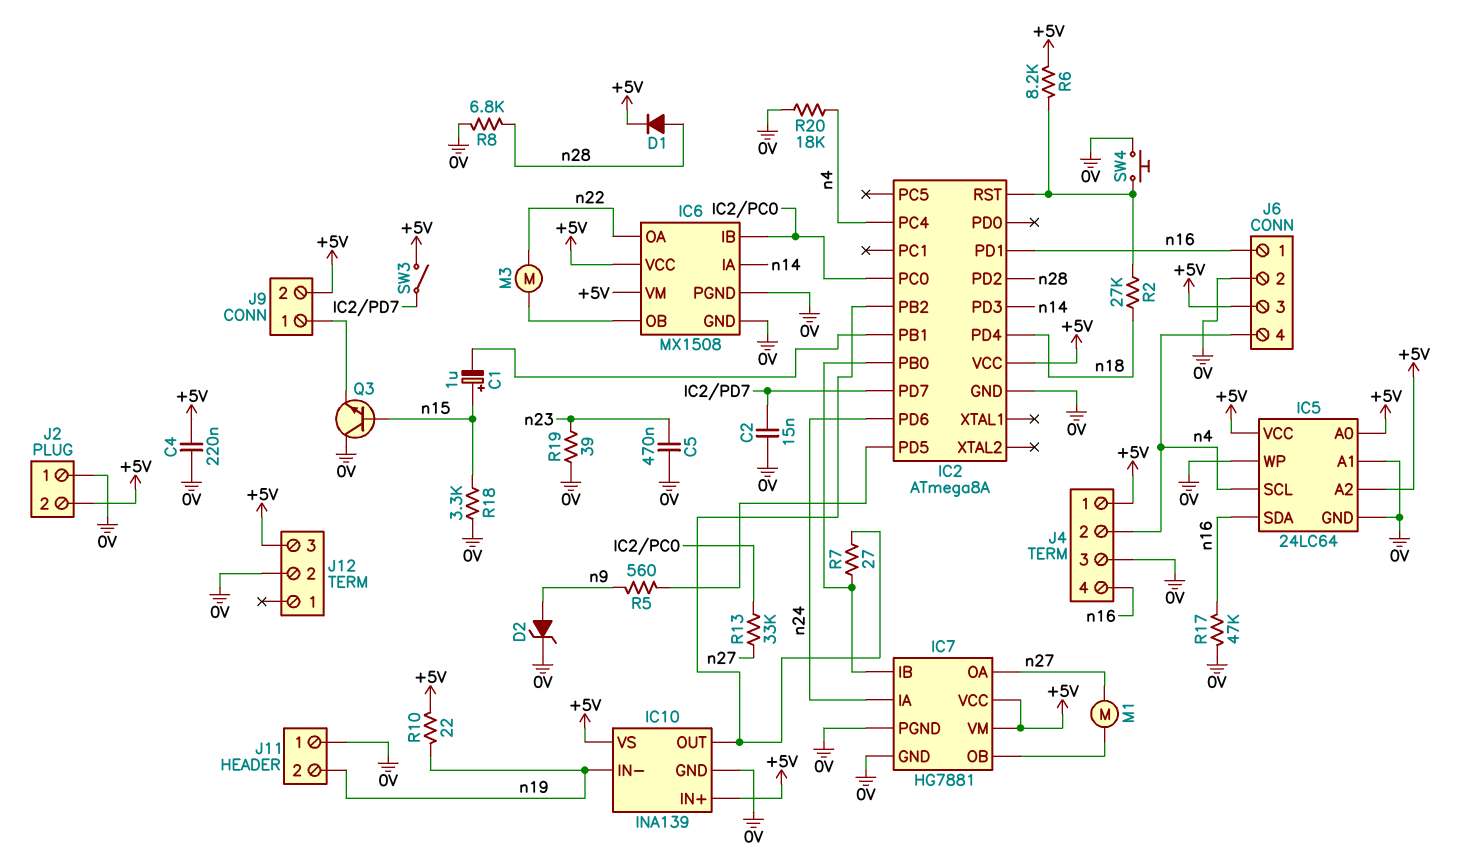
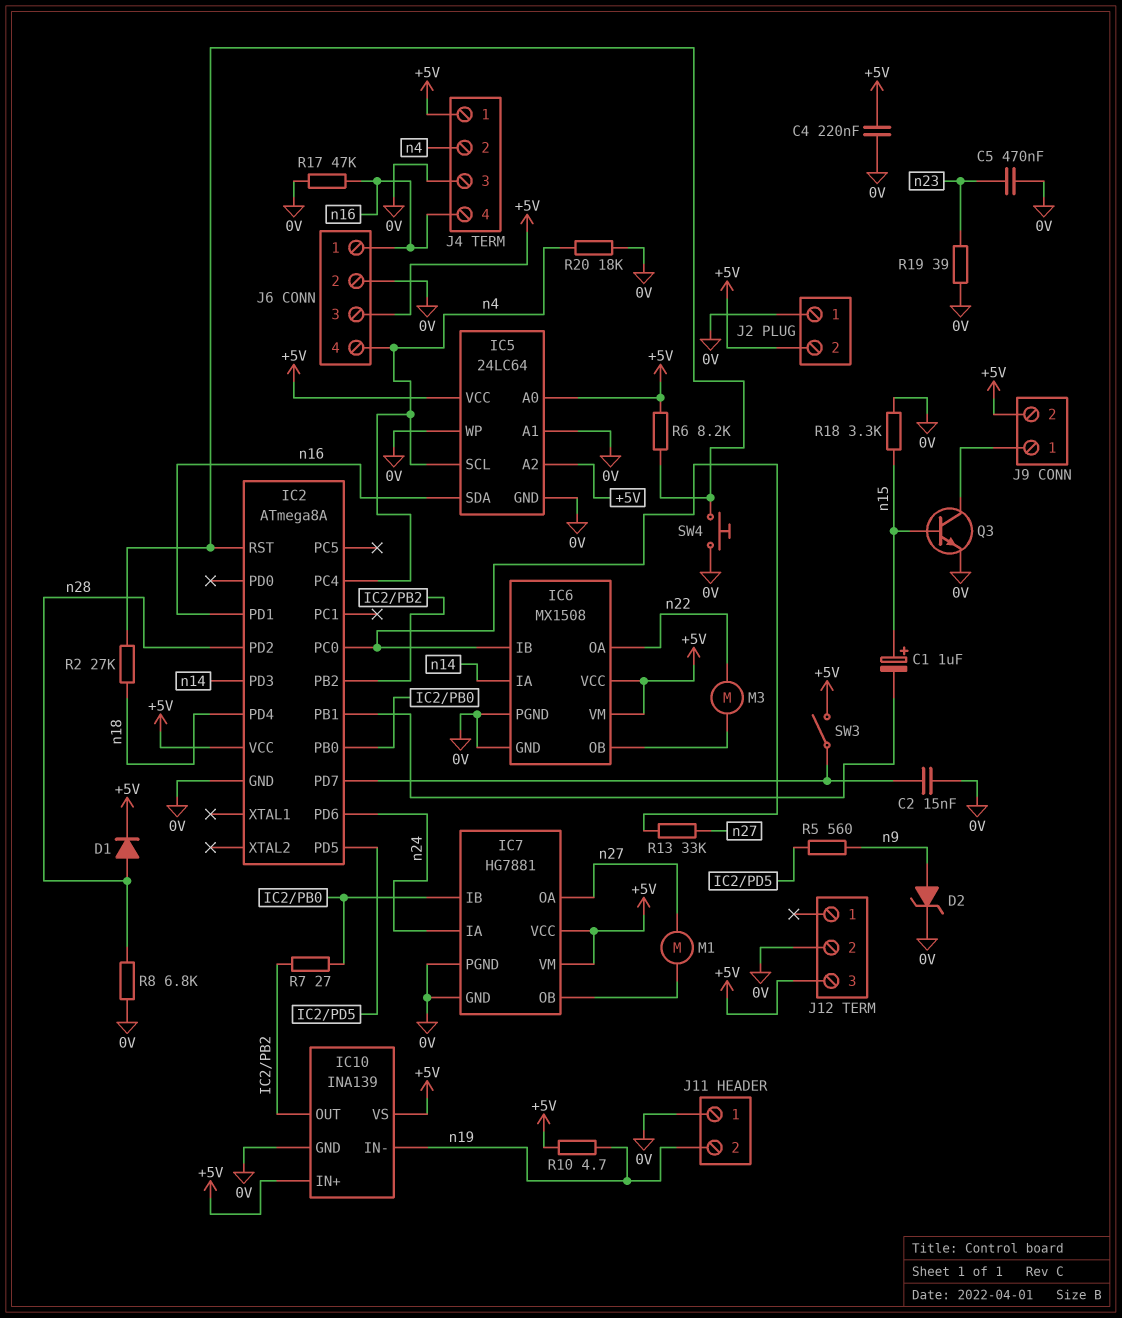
Q3: NPN (B n15, C 0V, E J9/1) -> NPN (B n15, C J9/1, E 0V)
R10: 22 (+5V, n19) -> 4.7 (+5V, n19)

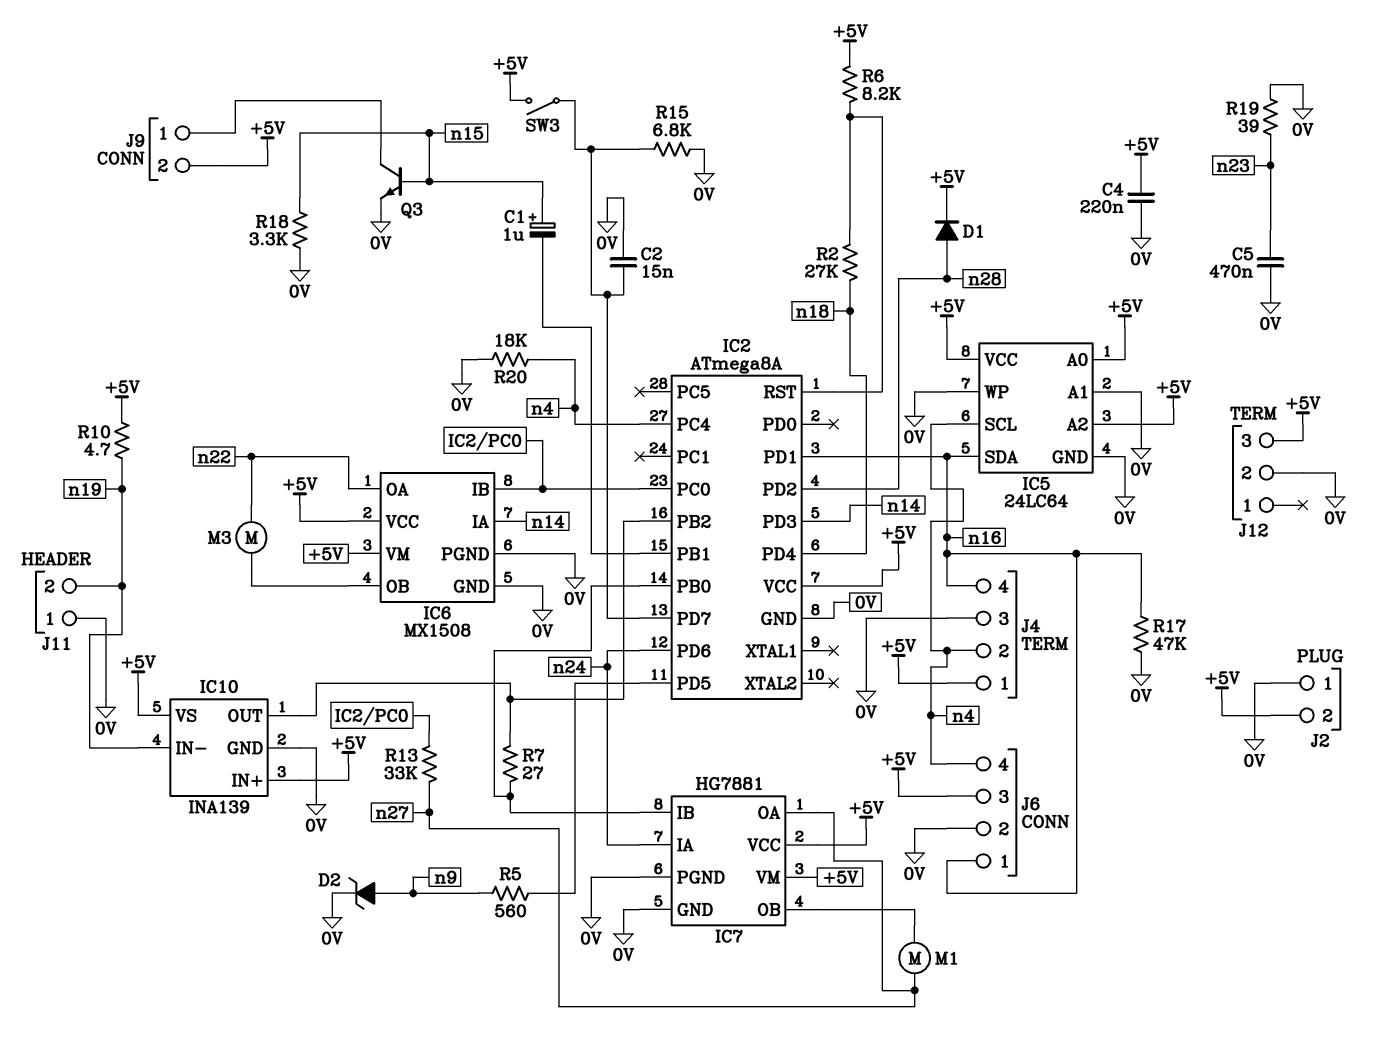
R8: 6.8k (0V, n28) -> none
R15: none -> 6.8k (0V, IC2/PD7)
SW4: button (0V, IC2/RST) -> none

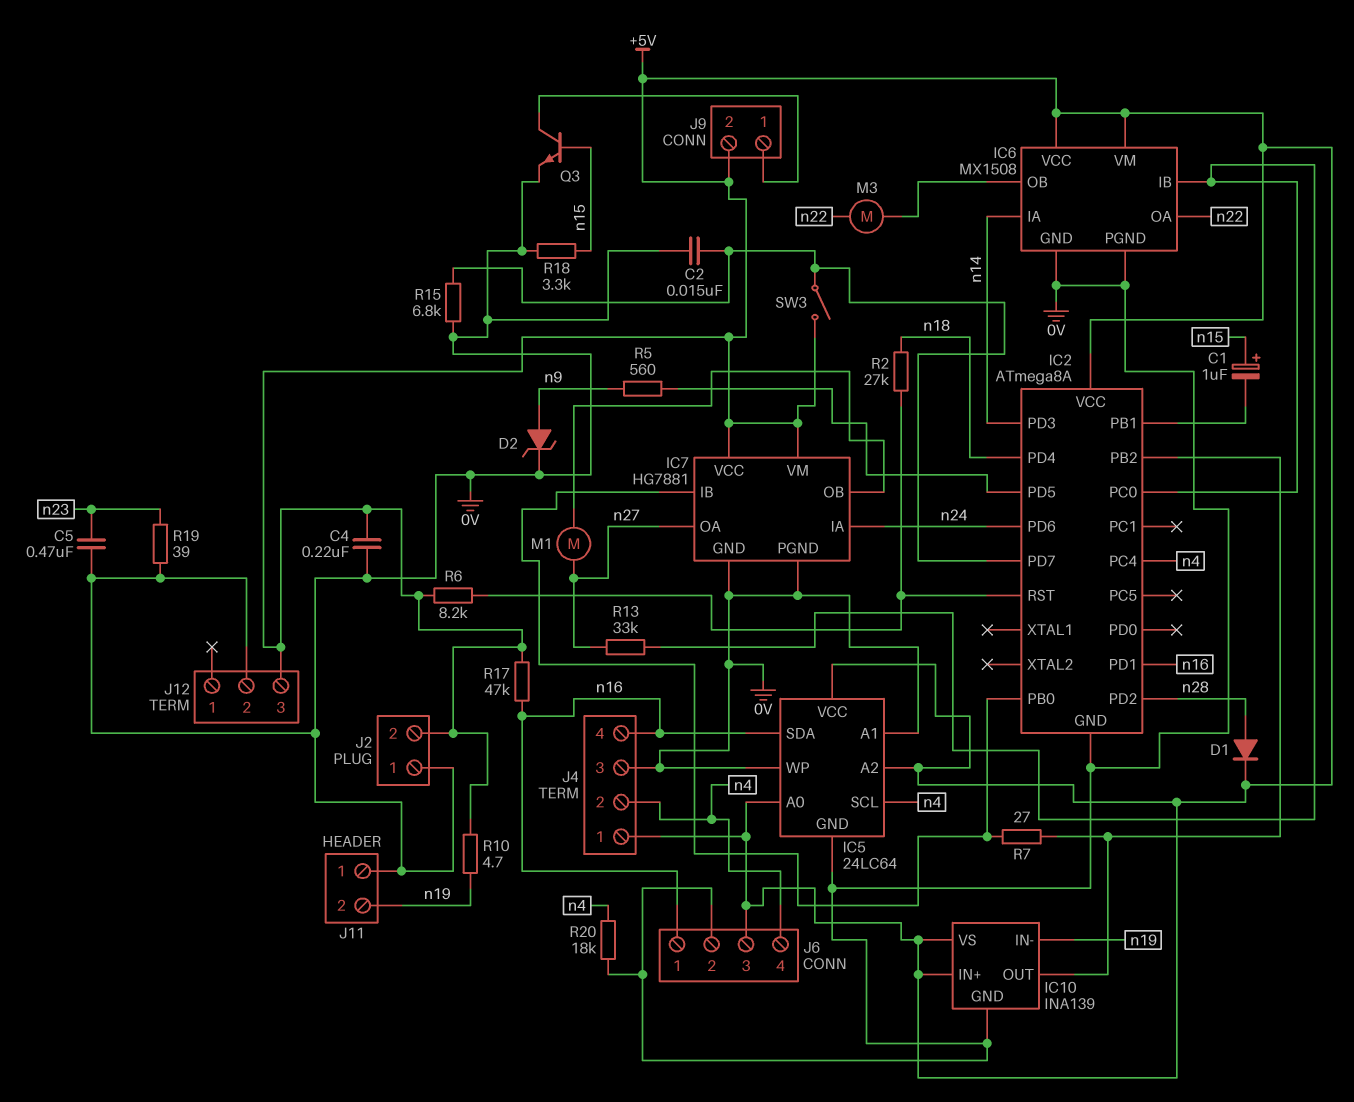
R17: 47k (0V, n16) -> 47k (+5V, n16)

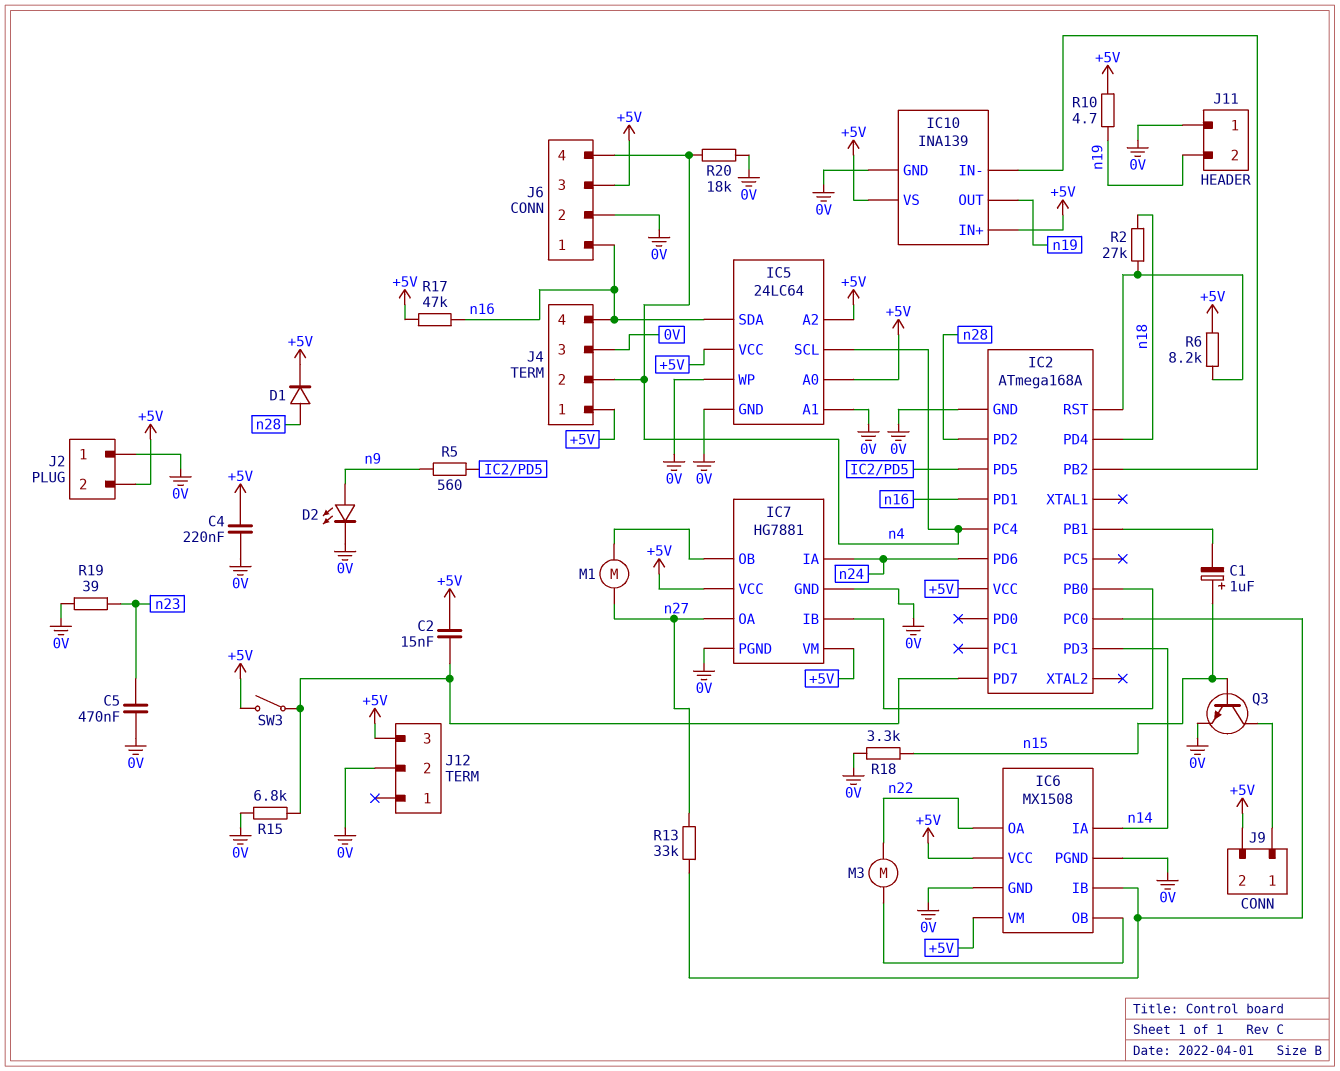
C2: 15nF (0V, IC2/PD7) -> 15nF (+5V, IC2/PD7)
D2: zener (A n9, K 0V) -> LED (A n9, K 0V)
IC2: ATmega8A -> ATmega168A
IC10 pin IN-: n19 -> IC2/PB2
IC10 pin OUT: IC2/PB2 -> n19
R7: 27 (IC2/PB0, IC2/PB2) -> none

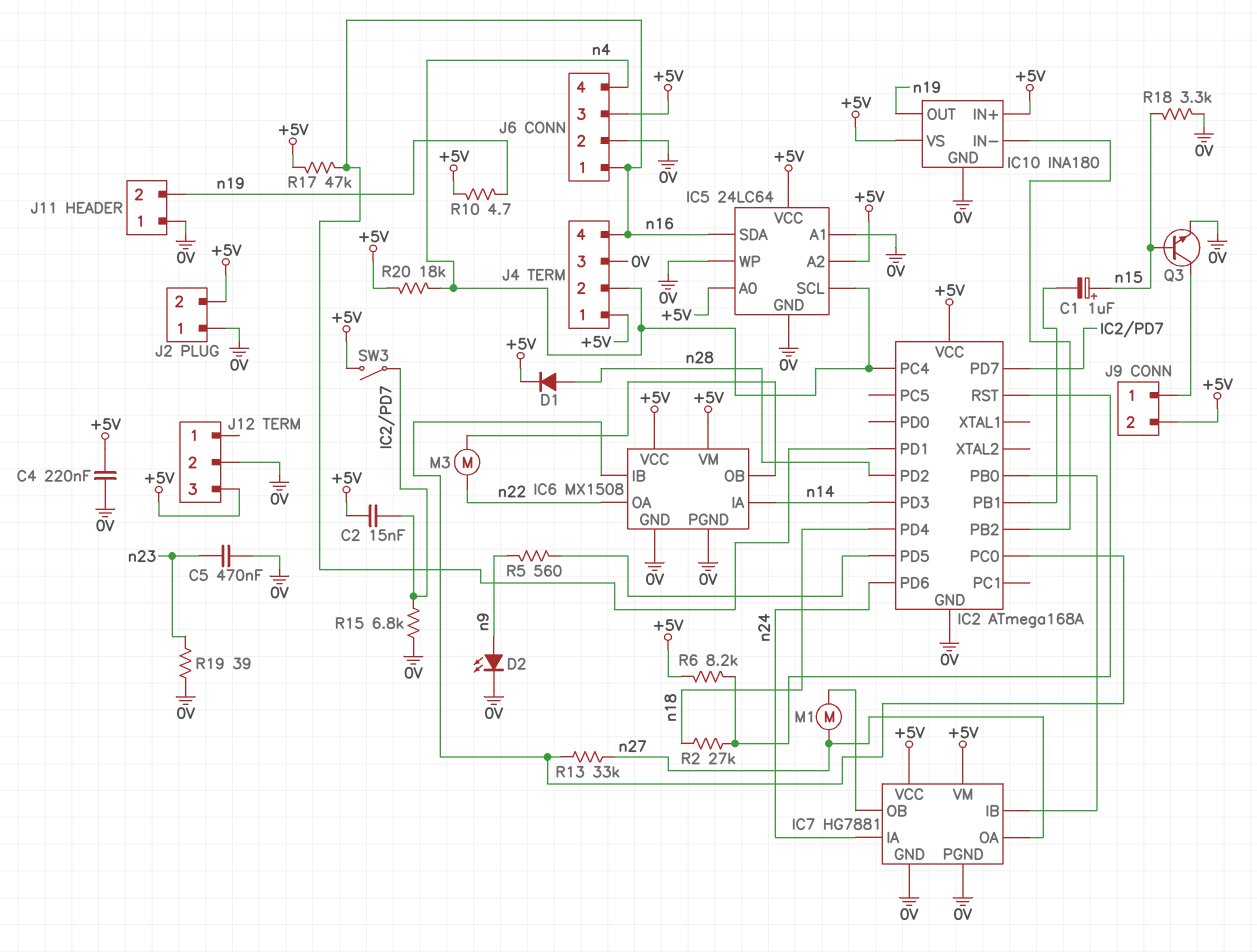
IC10: INA139 -> INA180
R20: 18k (0V, n4) -> 18k (+5V, n4)

